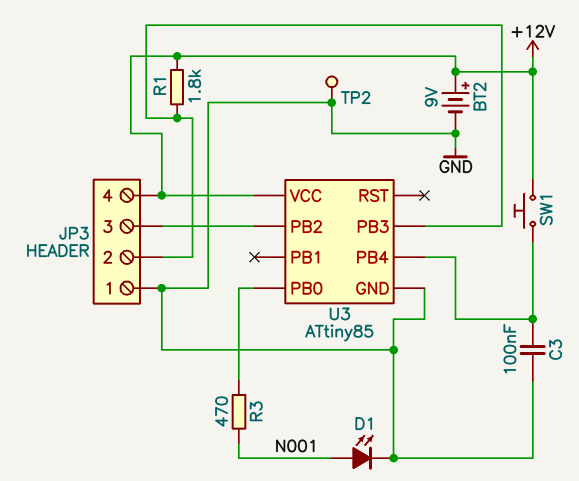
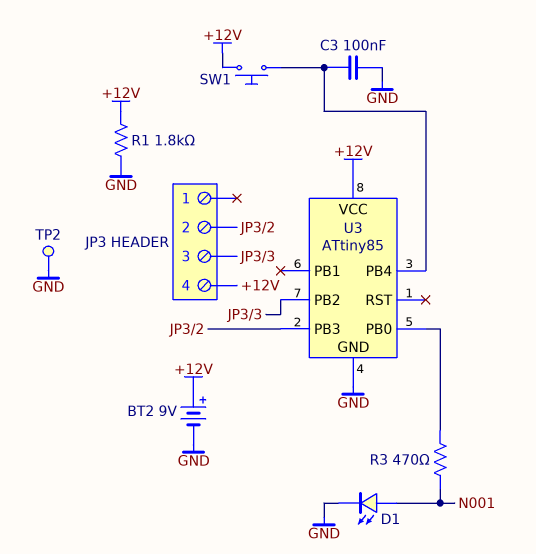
JP3 pin 1: GND -> none
R1: 1.8k (+12V, JP3/2) -> 1.8k (+12V, GND)

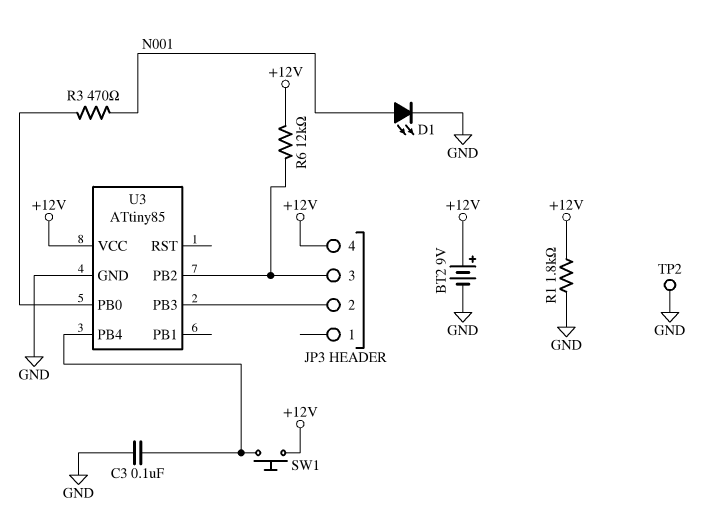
R6: none -> 12k (+12V, JP3/3)

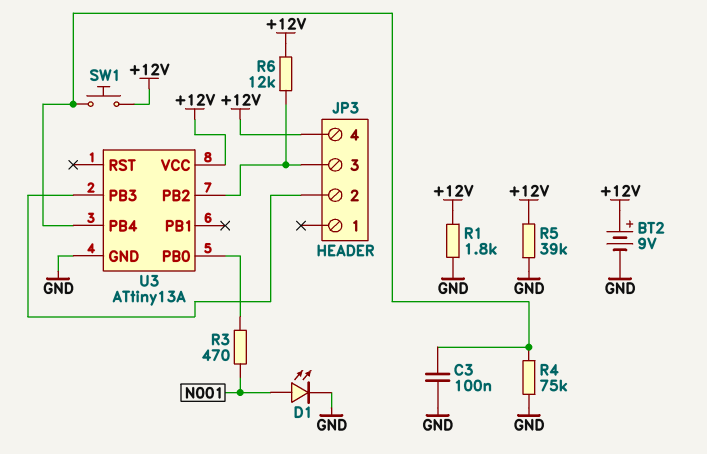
R4: none -> 75k (GND, U3/PB4)
R5: none -> 39k (+12V, GND)
TP2: test point (GND) -> none
U3: ATtiny85 -> ATtiny13A

